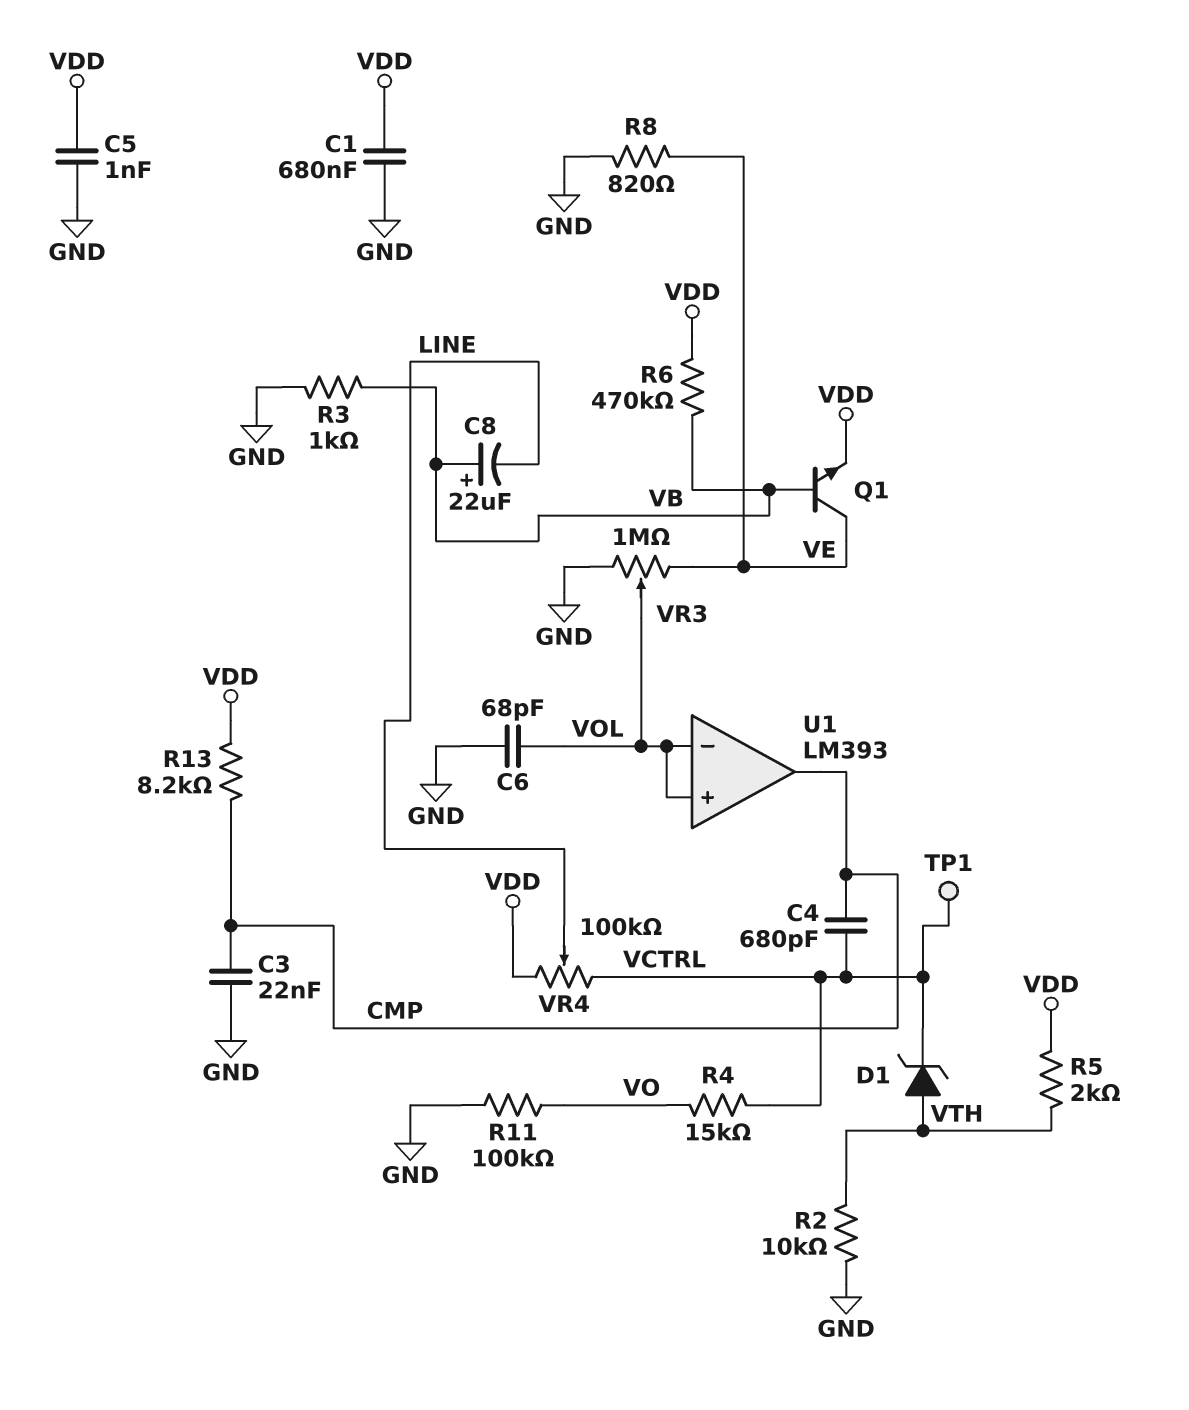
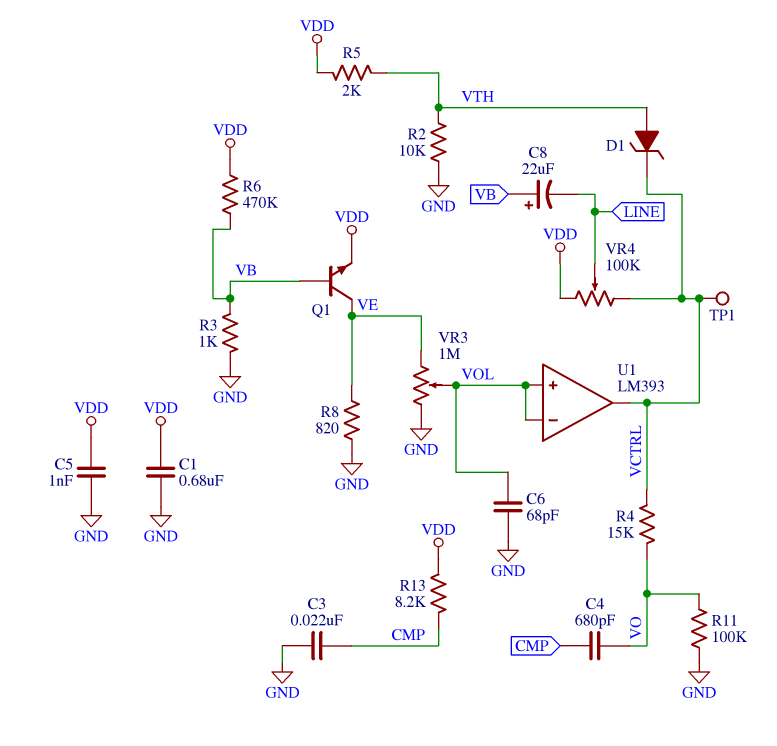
C4: 680pF (CMP, VCTRL) -> 680pF (CMP, VO)
U1 pin out: CMP -> VCTRL

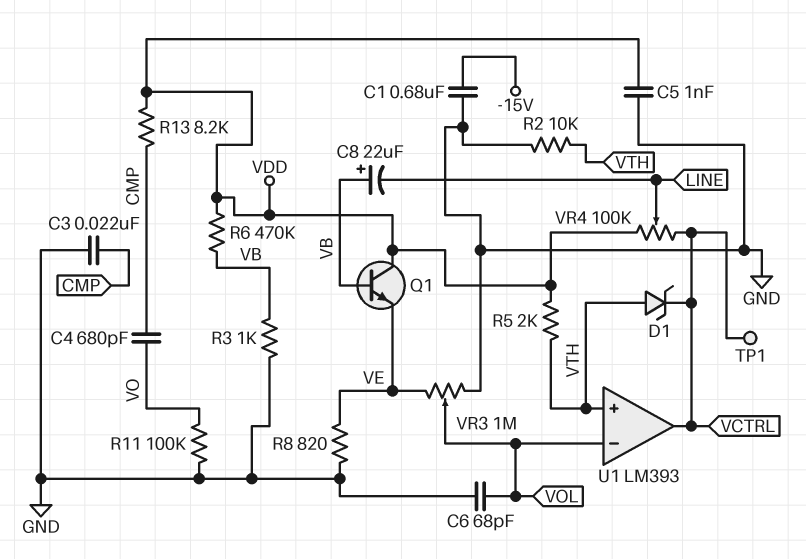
C1: 680nF (GND, VDD) -> 680nF (-15V, GND)
Q1: NPN (B VB, C VE, E VDD) -> NPN (B VB, C VDD, E VE)
R4: 15k (VCTRL, VO) -> none
U1 pin in+: VOL -> VTH

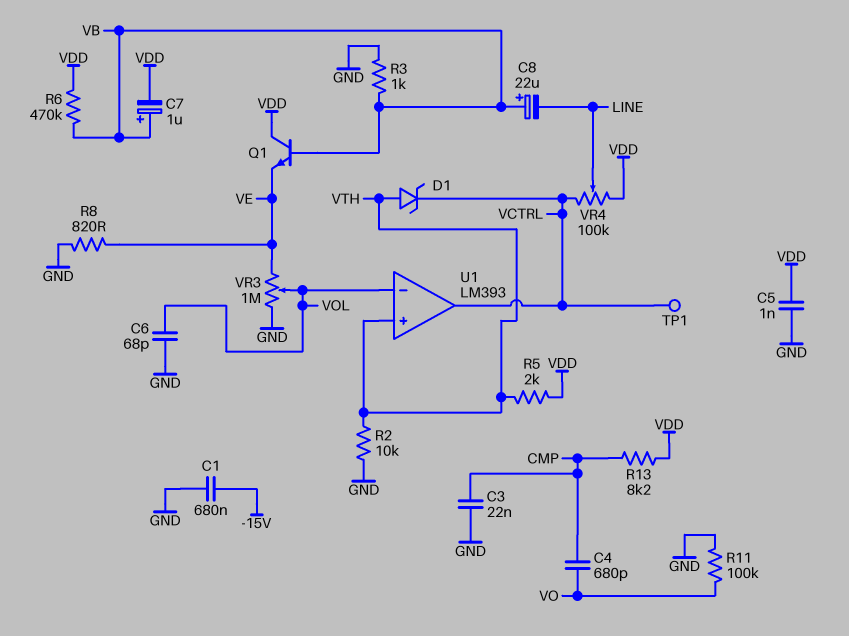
C7: none -> 1uF (plus VB, minus VDD)

